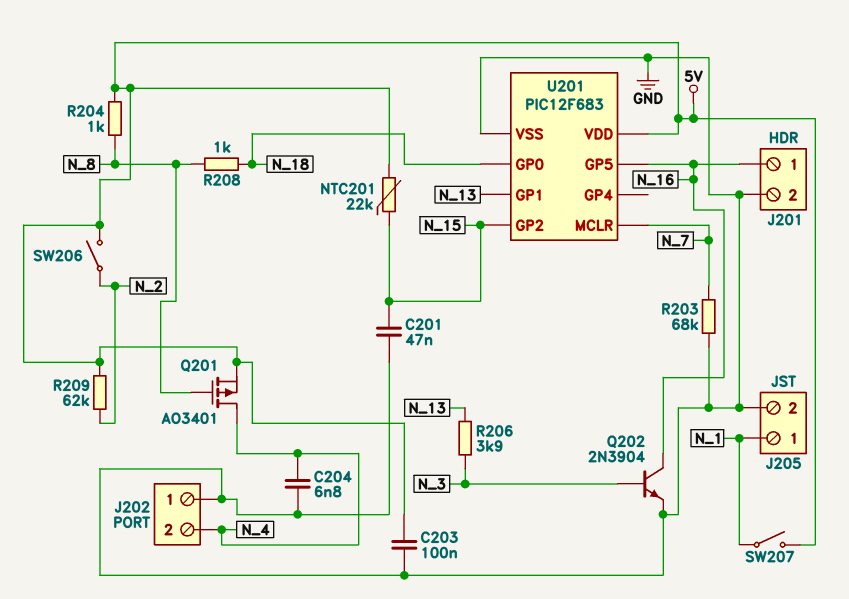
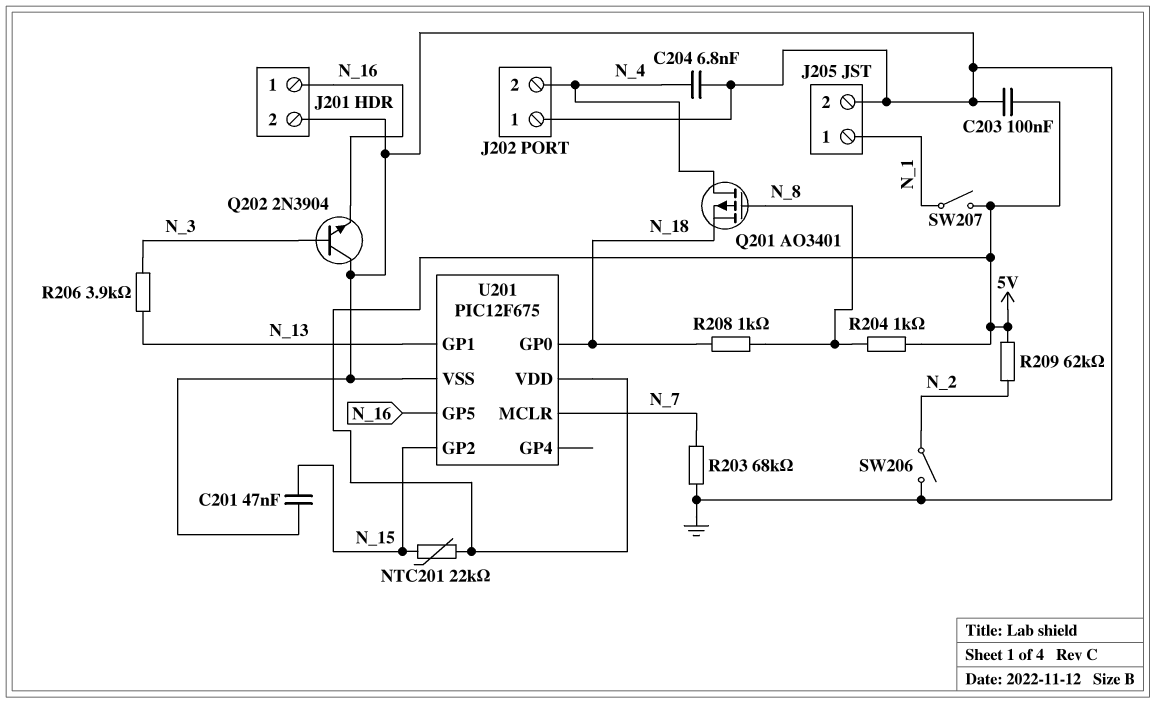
Q201: PMOS AO3401 (G N_8, D N_4, S 5V) -> PMOS AO3401 (G N_8, D N_4, S N_18)
Q202: NPN 2N3904 (B N_3, C N_16, E GND) -> NPN 2N3904 (B N_3, C GND, E N_16)
SW206: switch (5V, N_2) -> switch (GND, N_2)
U201: PIC12F683 -> PIC12F675

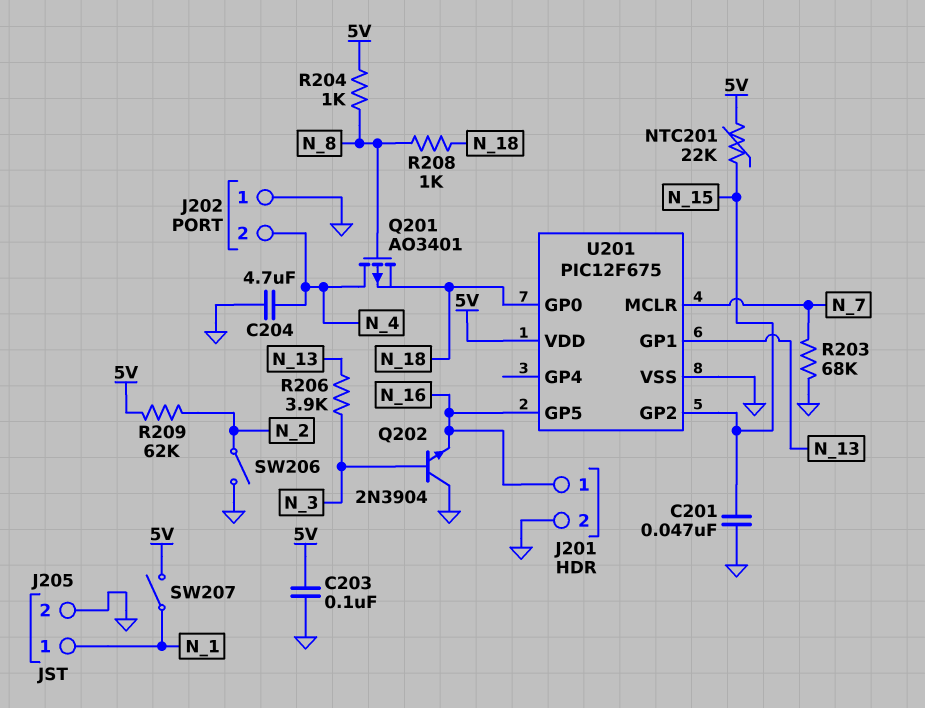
C204: 6.8nF (GND, N_4) -> 4.7uF (GND, N_4)

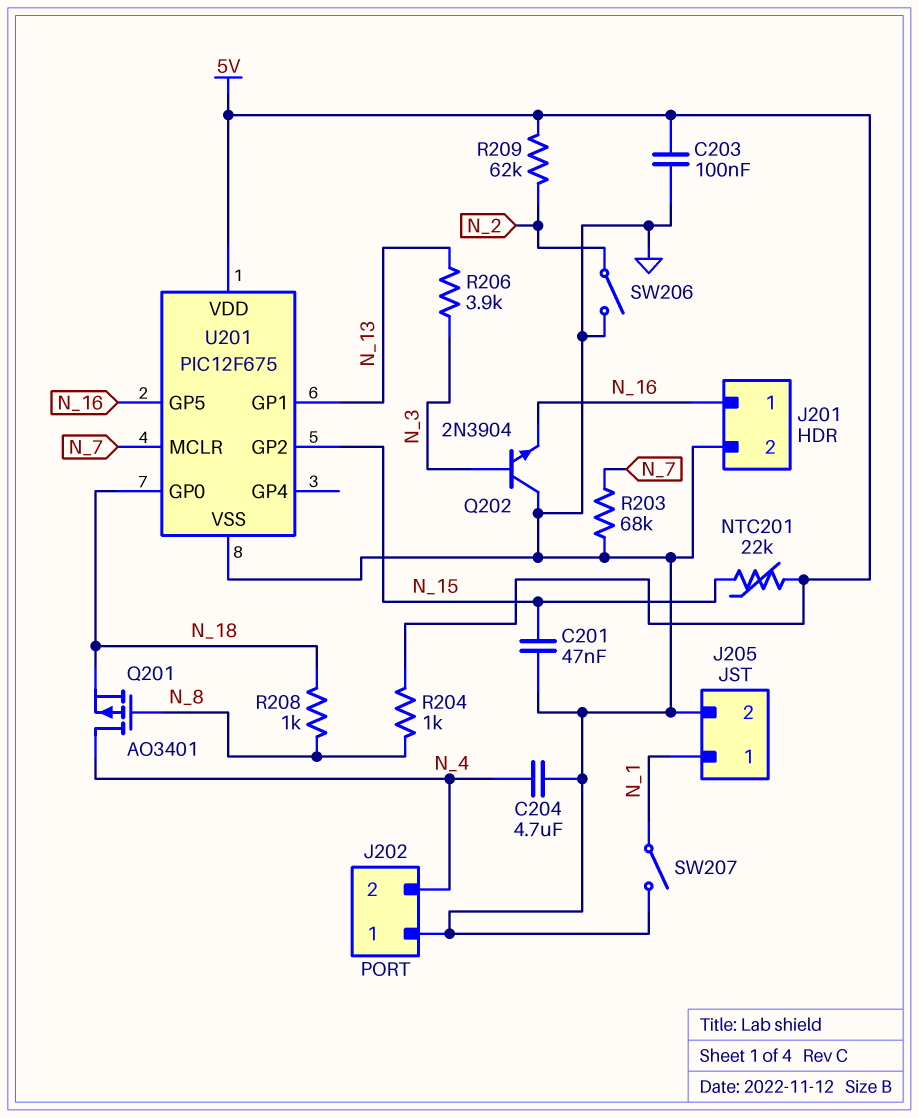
SW207: switch (5V, N_1) -> switch (GND, N_1)

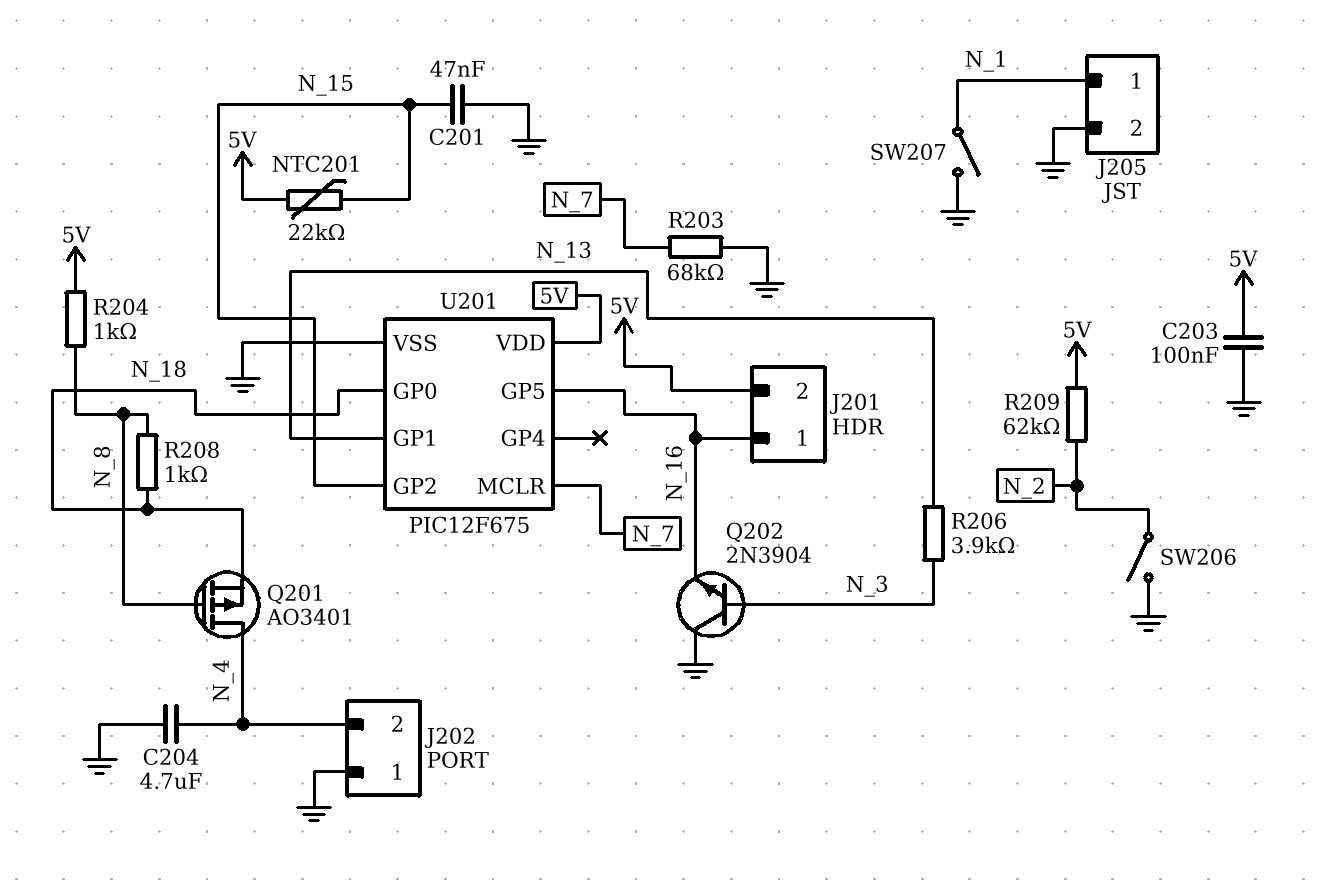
J201 pin 2: GND -> 5V

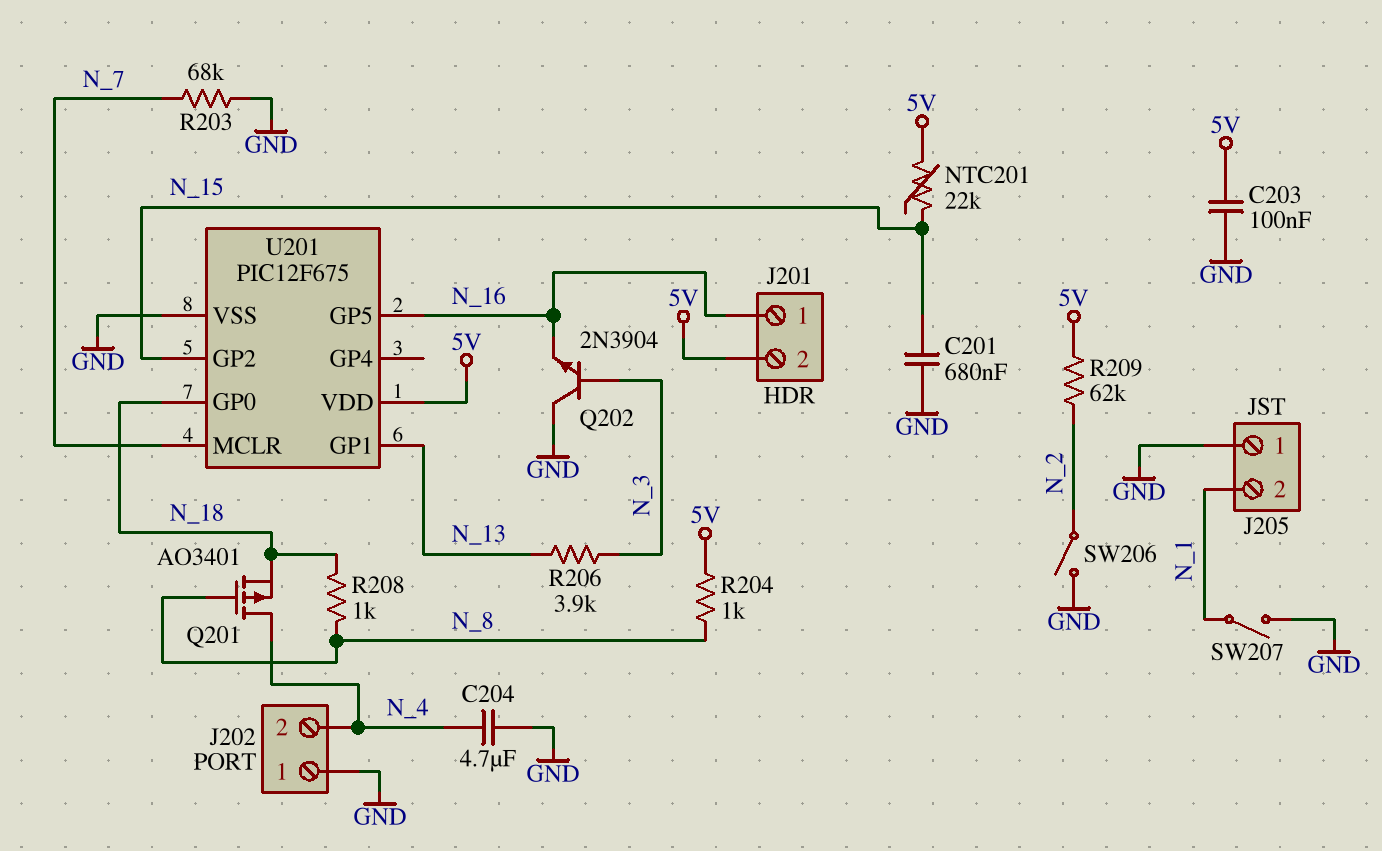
C201: 47nF (GND, N_15) -> 680nF (GND, N_15)
J205 pin 1: N_1 -> GND
J205 pin 2: GND -> N_1

